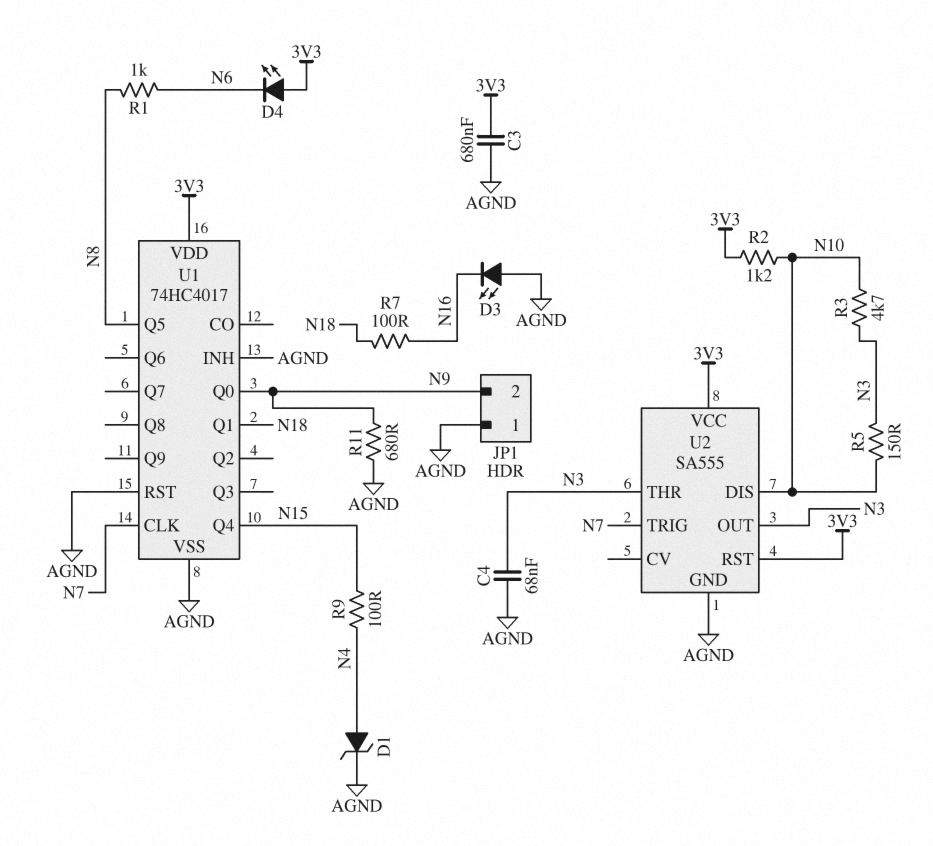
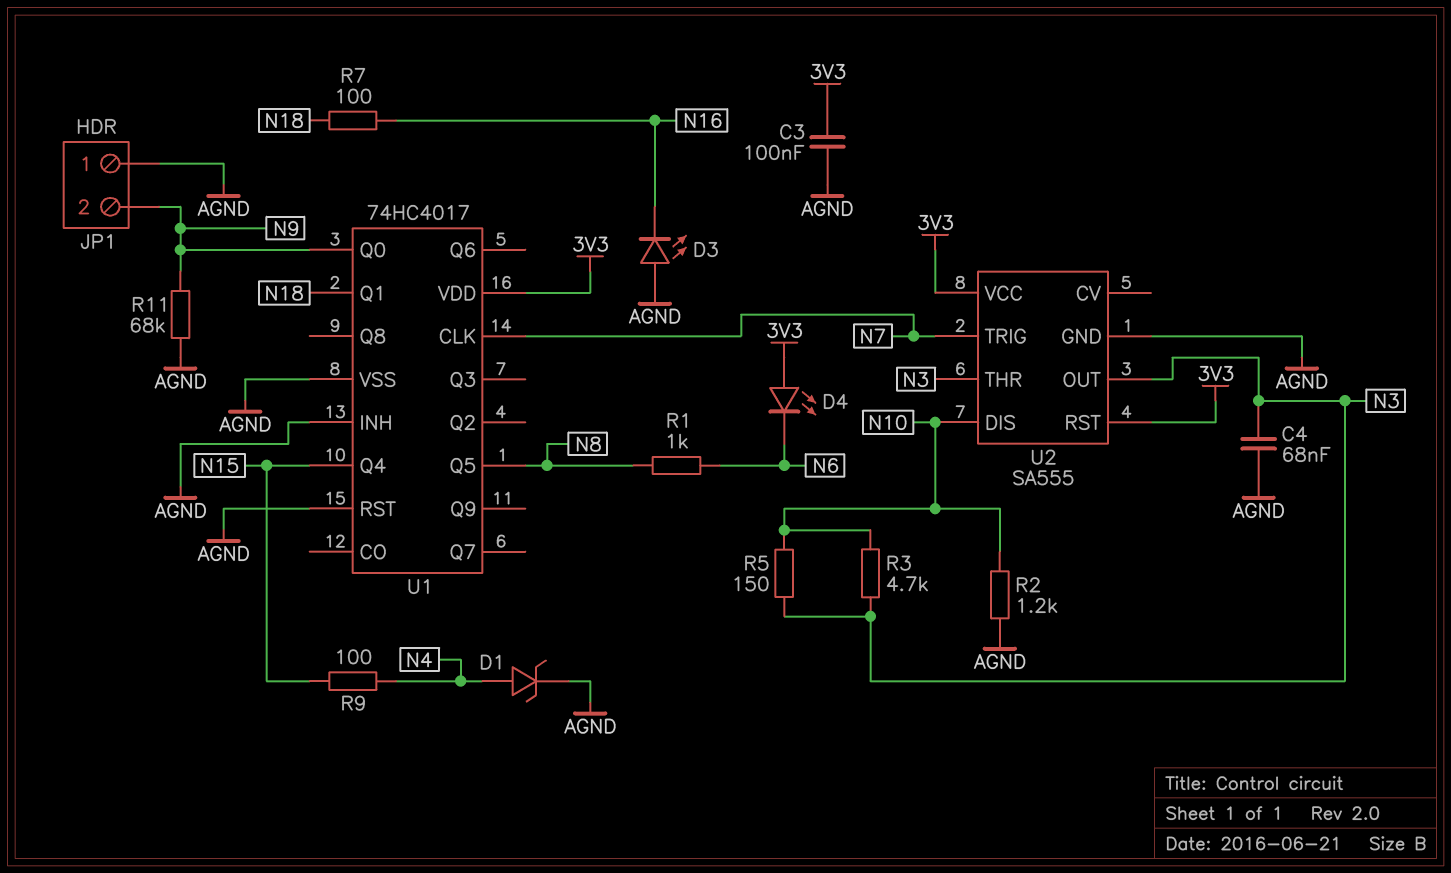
C3: 680nF (3V3, AGND) -> 100nF (3V3, AGND)
R2: 1.2k (3V3, N10) -> 1.2k (AGND, N10)
R11: 680 (AGND, N9) -> 68k (AGND, N9)

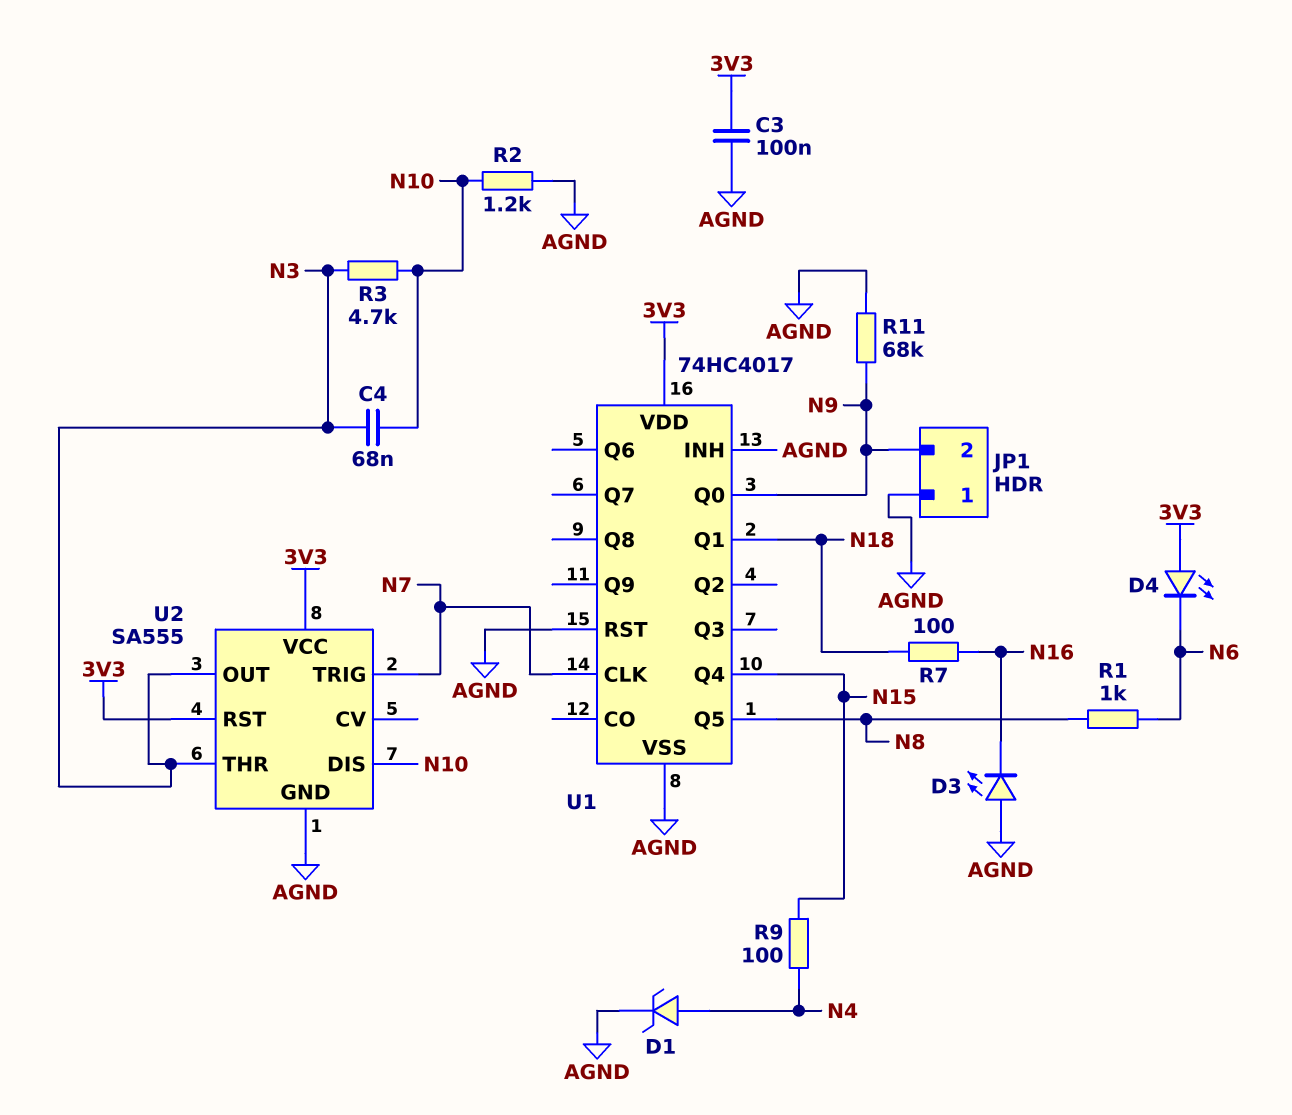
C4: 68nF (AGND, N3) -> 68nF (N3, N10)
R5: 150 (N3, N10) -> none

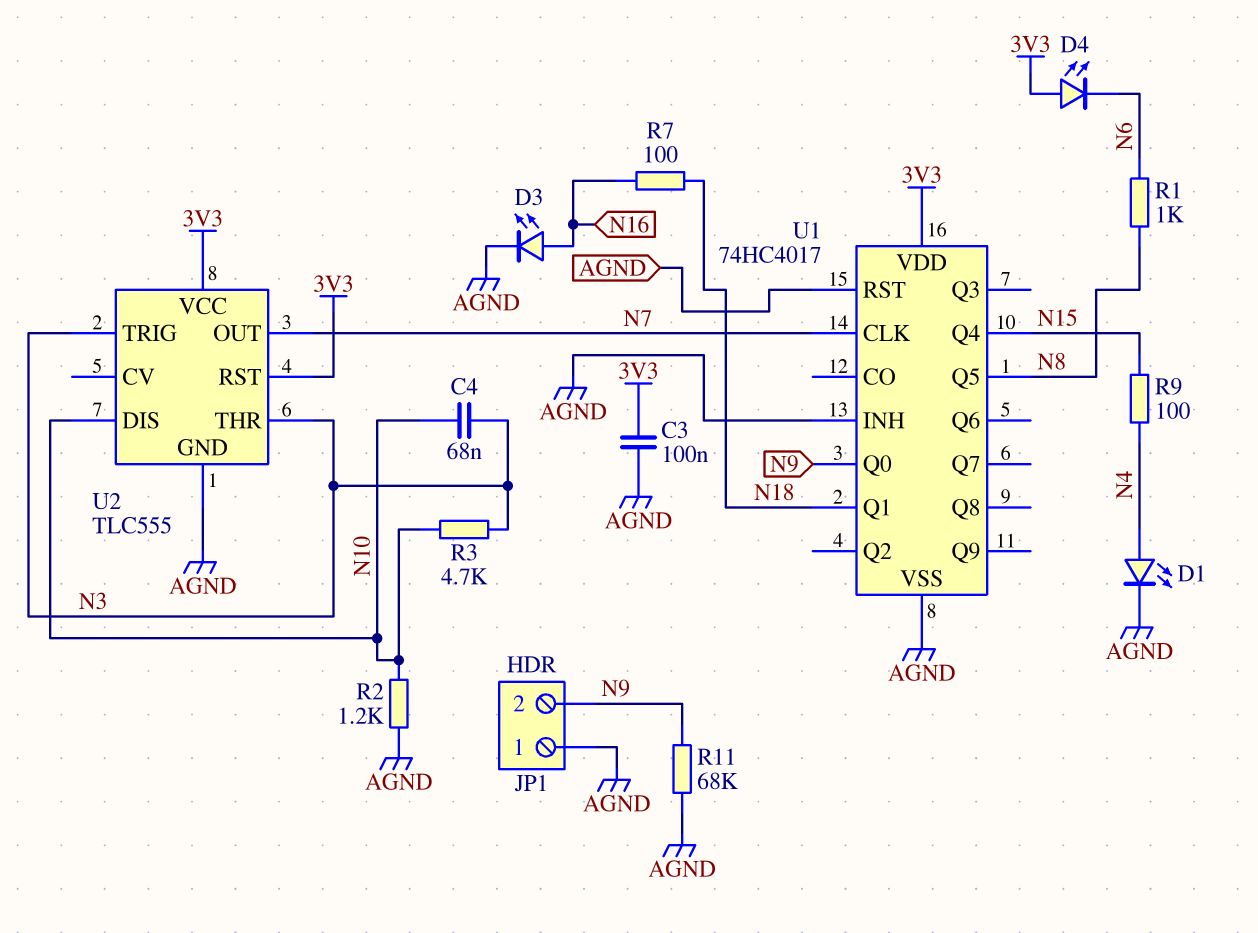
D1: zener (A N4, K AGND) -> LED (A N4, K AGND)
D3: LED (A AGND, K N16) -> LED (A N16, K AGND)
U2: SA555 -> TLC555
U2 pin OUT: N3 -> N7
U2 pin TRIG: N7 -> N3

